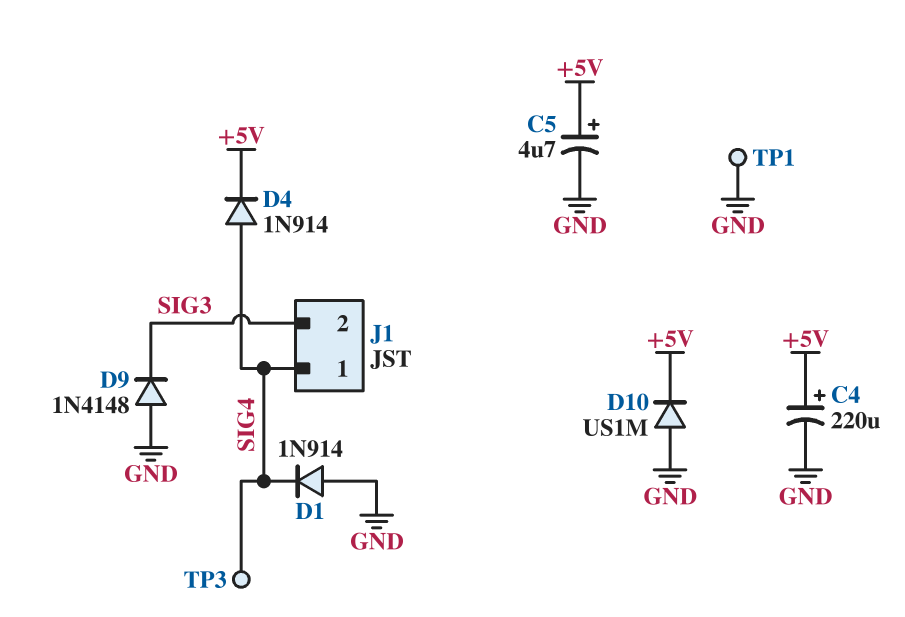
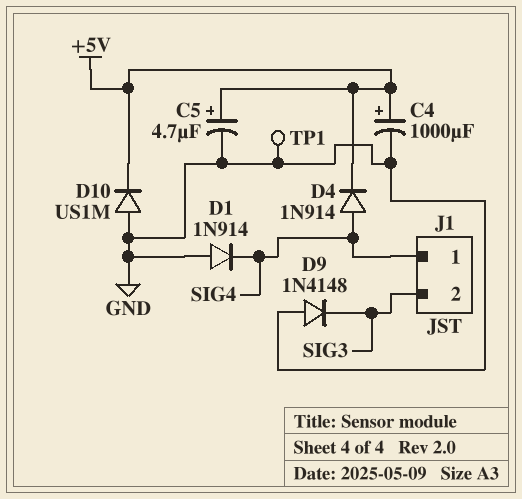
C4: 220uF (plus +5V, minus GND) -> 1000uF (plus +5V, minus GND)
TP3: test point (SIG4) -> none

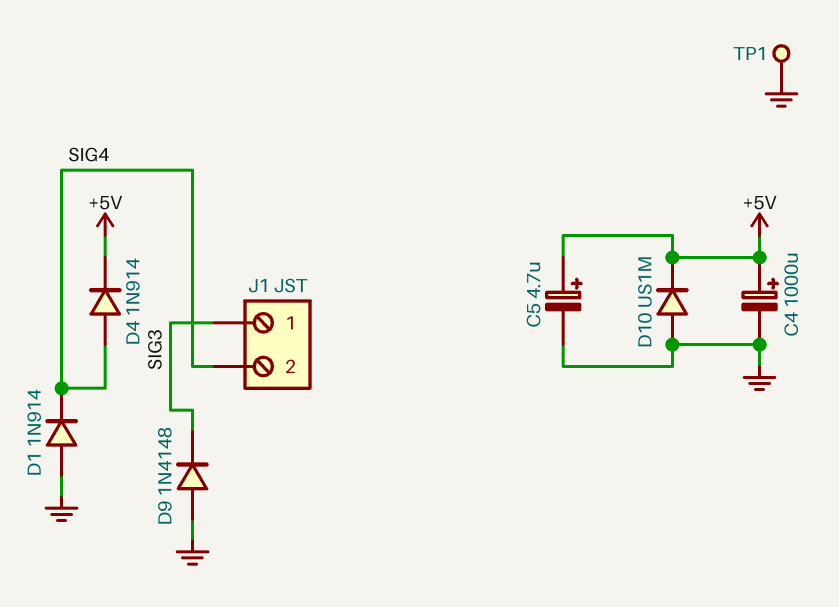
J1 pin 1: SIG4 -> SIG3
J1 pin 2: SIG3 -> SIG4

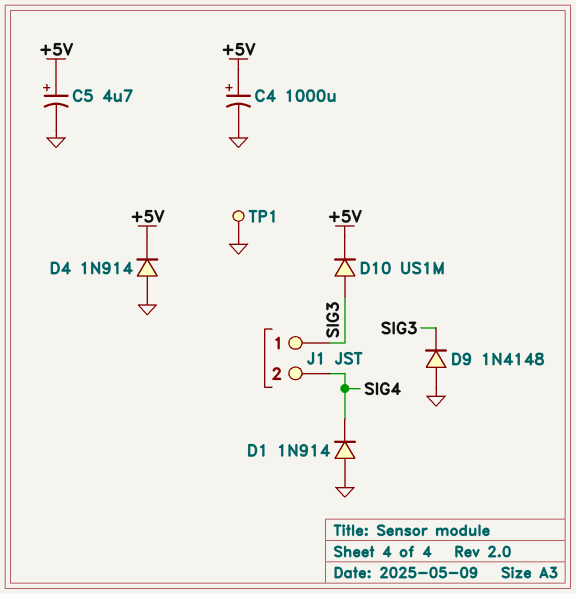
D4: diode 1N914 (A SIG4, K +5V) -> diode 1N914 (A GND, K +5V)
D10: diode US1M (A GND, K +5V) -> diode US1M (A SIG3, K +5V)

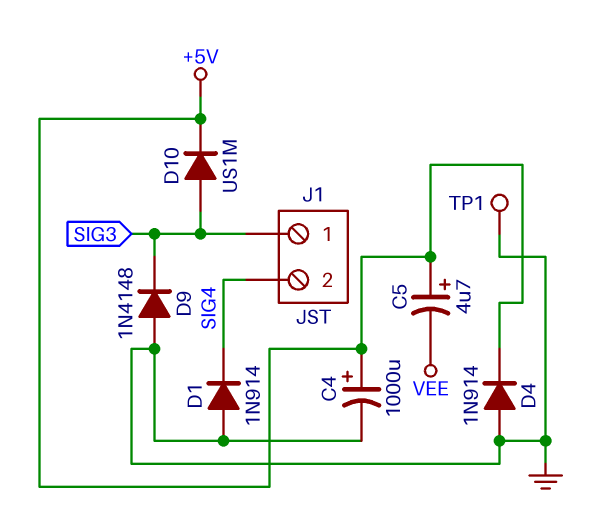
C5: 4.7uF (plus +5V, minus GND) -> 4.7uF (plus +5V, minus VEE)

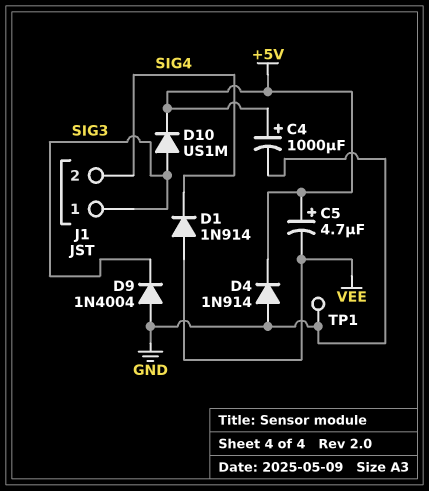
D1: diode 1N914 (A GND, K SIG4) -> diode 1N914 (A VEE, K SIG4)
D9: diode 1N4148 (A GND, K SIG3) -> diode 1N4004 (A GND, K SIG3)

